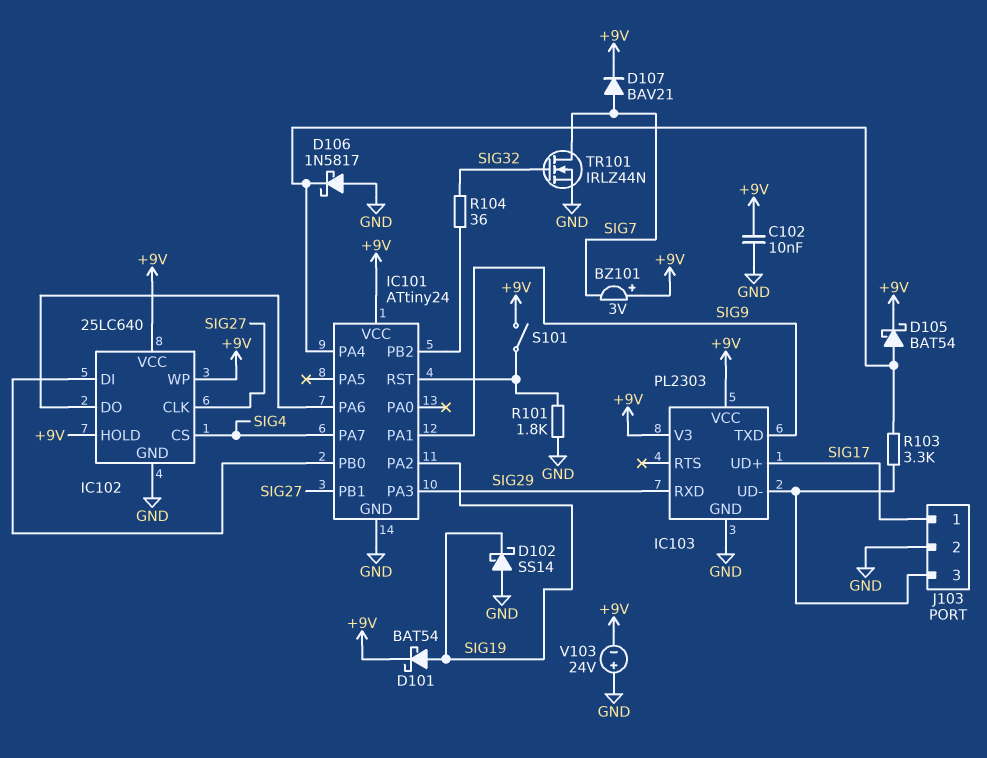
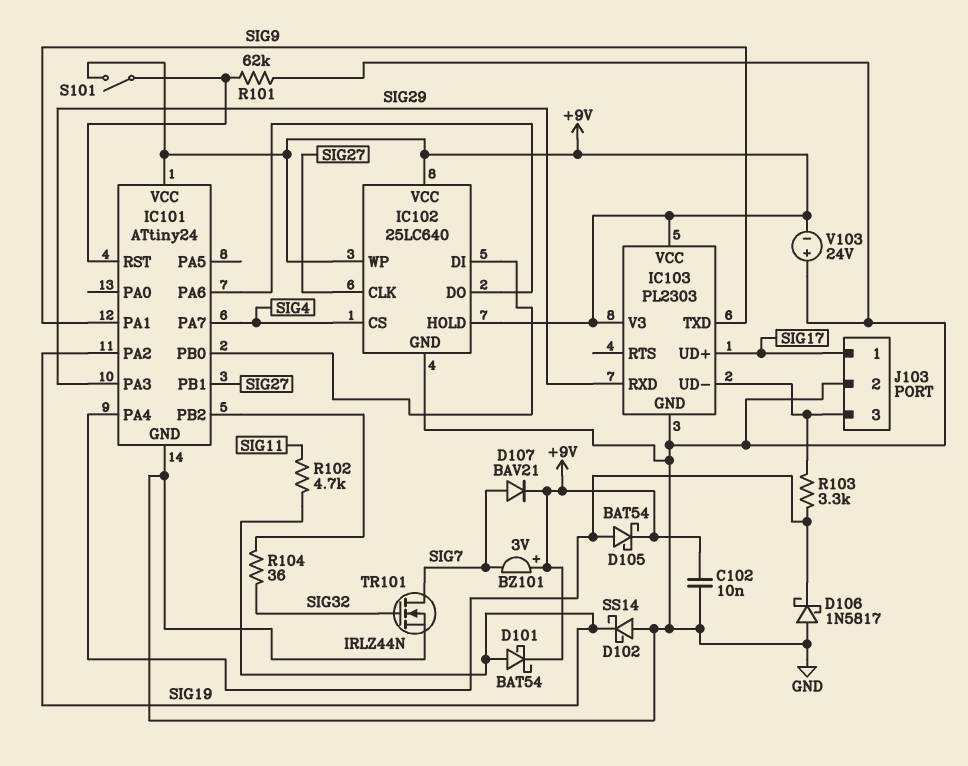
R101: 1.8k (GND, IC101/RST) -> 62k (GND, IC101/RST)
R102: none -> 4.7k (SIG11, SIG19)

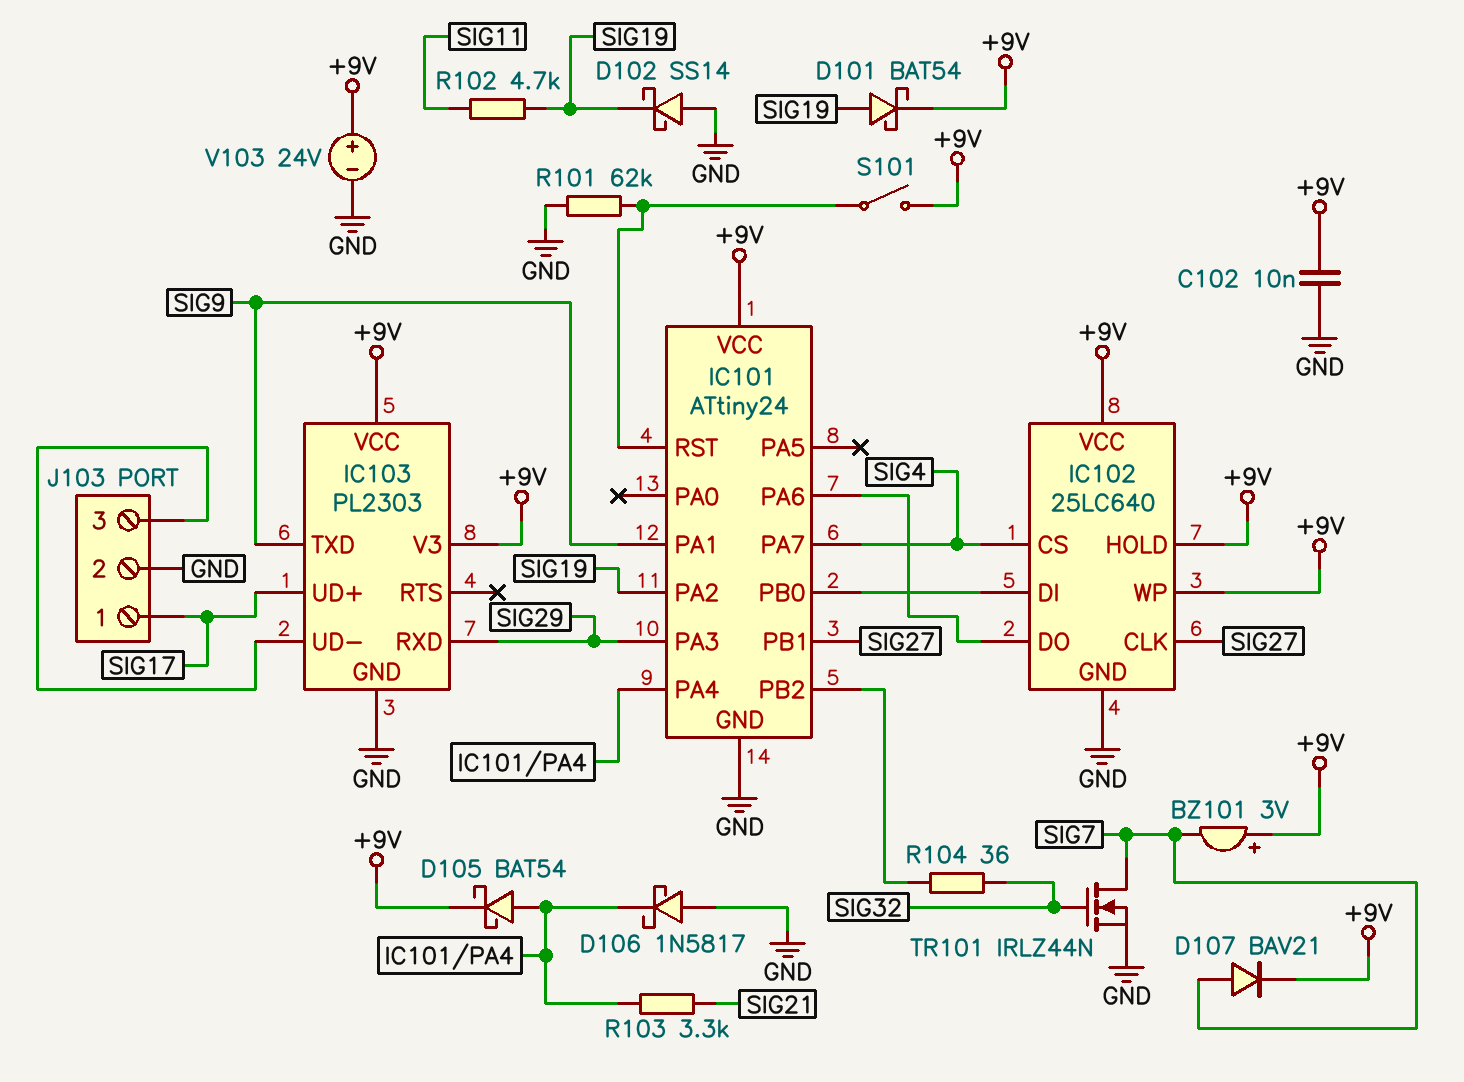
R103: 3.3k (IC101/PA4, IC103/UD-) -> 3.3k (IC101/PA4, SIG21)
V103: 24V (plus GND, minus +9V) -> 24V (plus +9V, minus GND)

